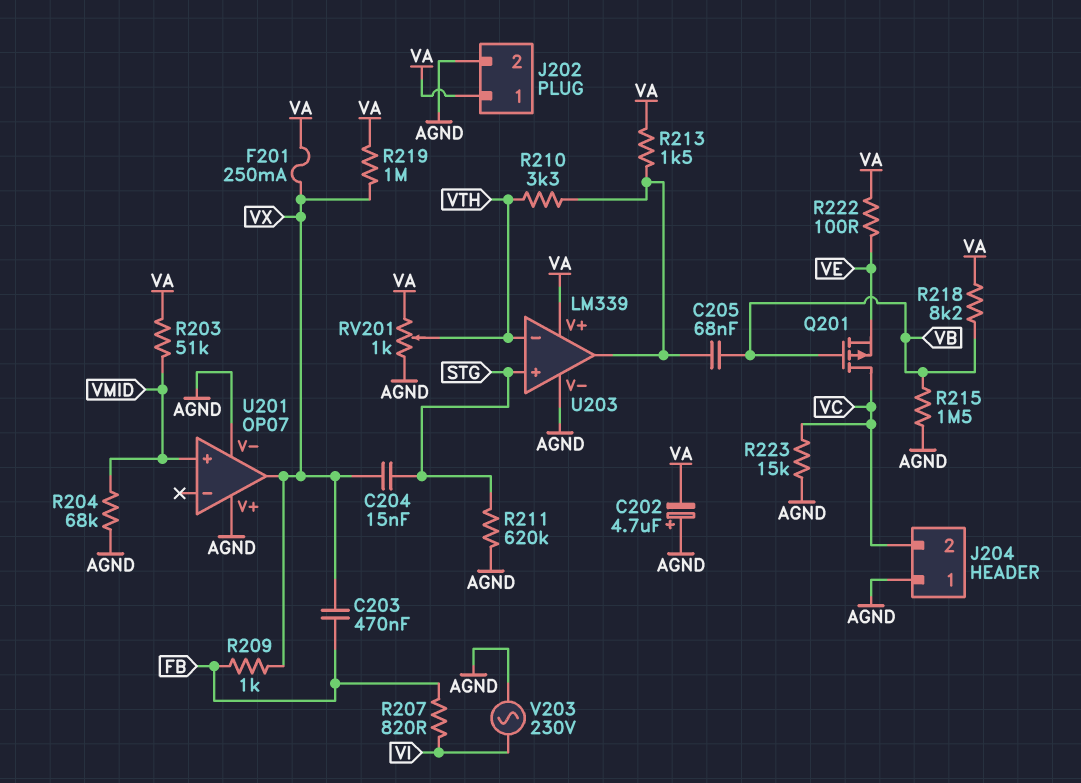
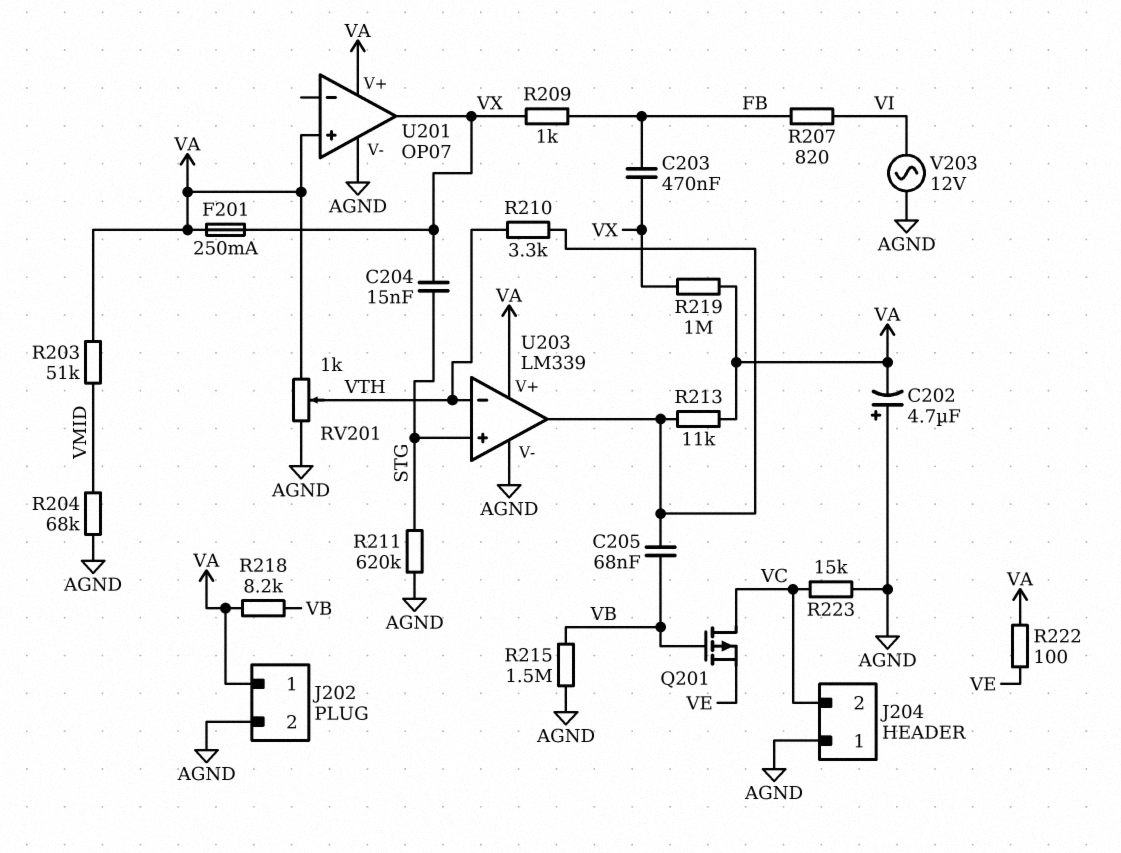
R213: 1.5k (U203/out, VA) -> 11k (U203/out, VA)
U201 pin V+: AGND -> VA
U201 pin in+: VMID -> VA
V203: AC 230V (AGND, VI) -> AC 12V (AGND, VI)

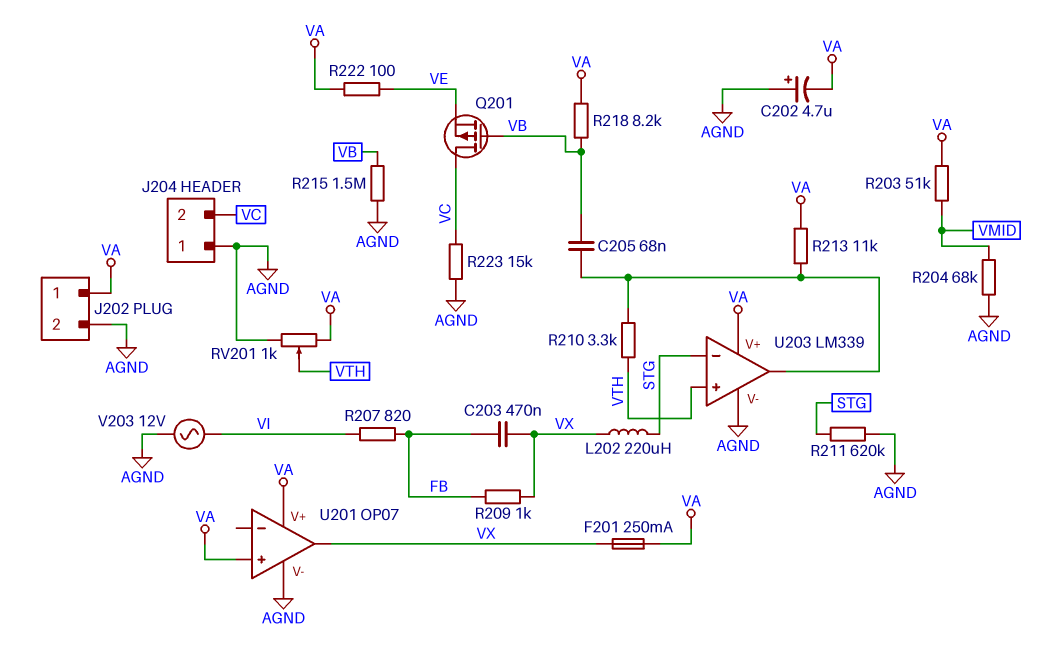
C204: 15nF (STG, VX) -> none
L202: none -> 220uH (STG, VX)
R219: 1M (VA, VX) -> none
U203 pin in+: STG -> VTH
U203 pin in-: VTH -> STG

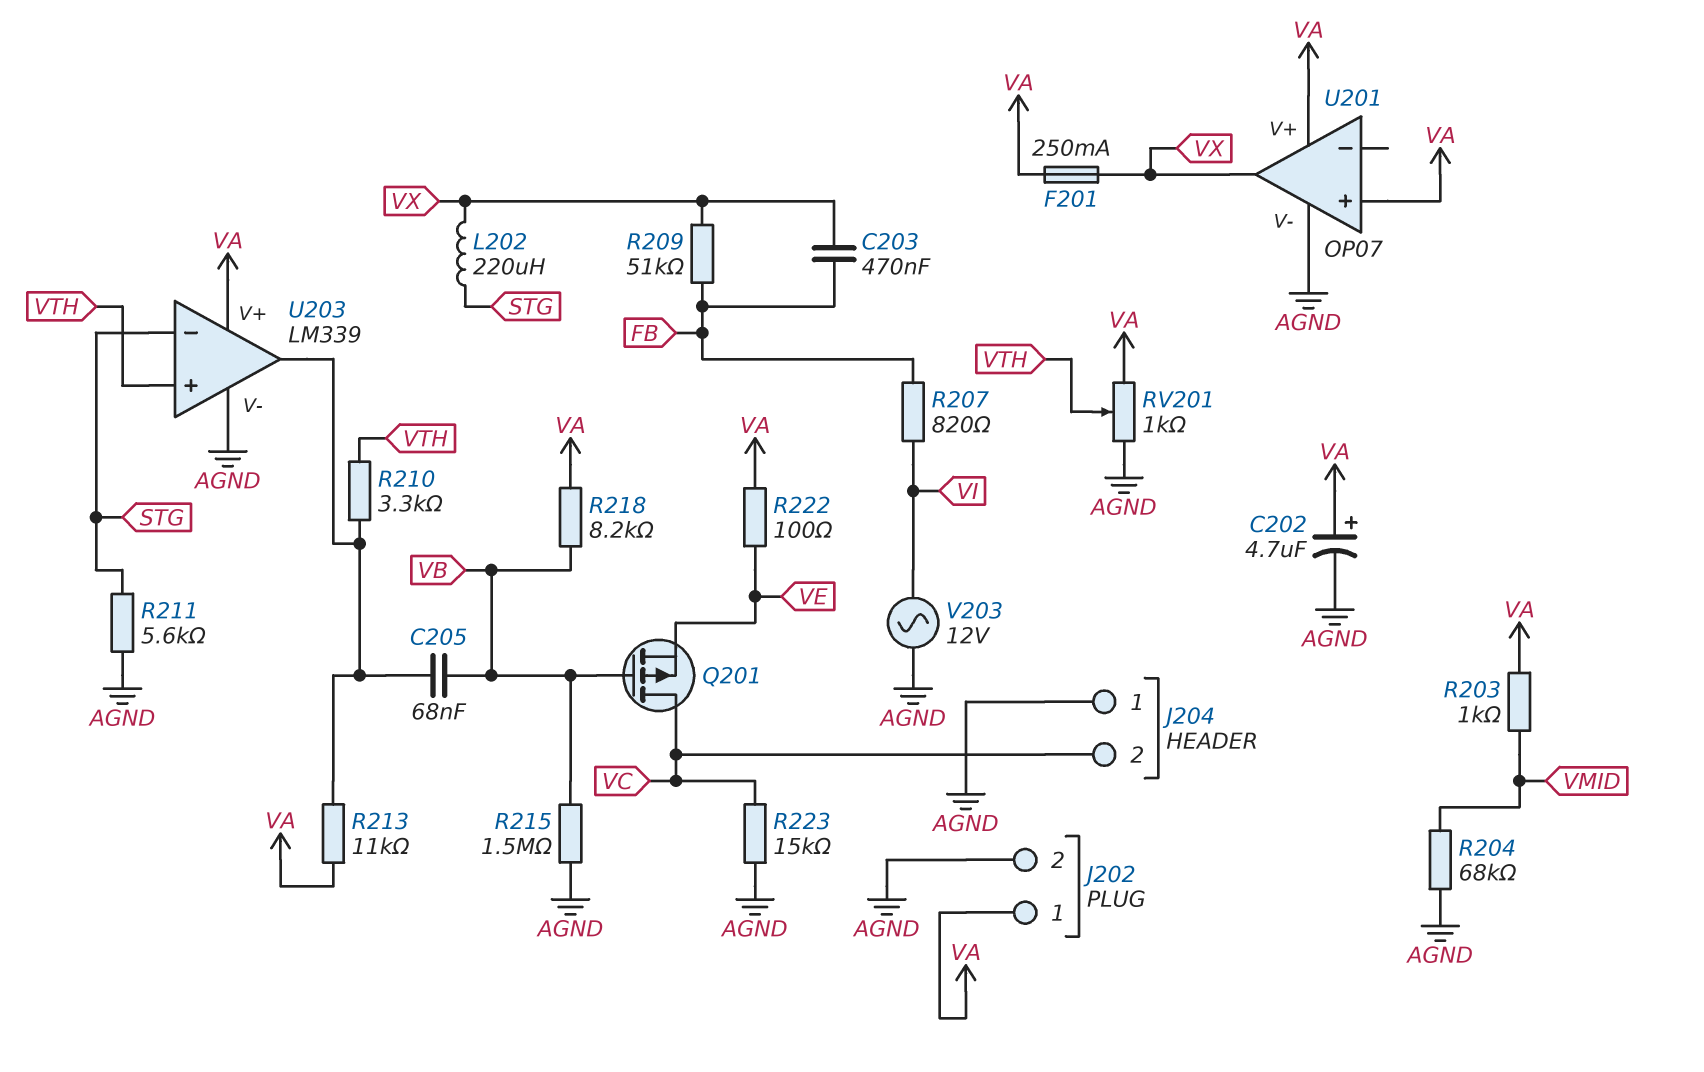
C202: 4.7uF (plus AGND, minus VA) -> 4.7uF (plus VA, minus AGND)
R203: 51k (VA, VMID) -> 1k (VA, VMID)
R209: 1k (FB, VX) -> 51k (FB, VX)
R211: 620k (AGND, STG) -> 5.6k (AGND, STG)

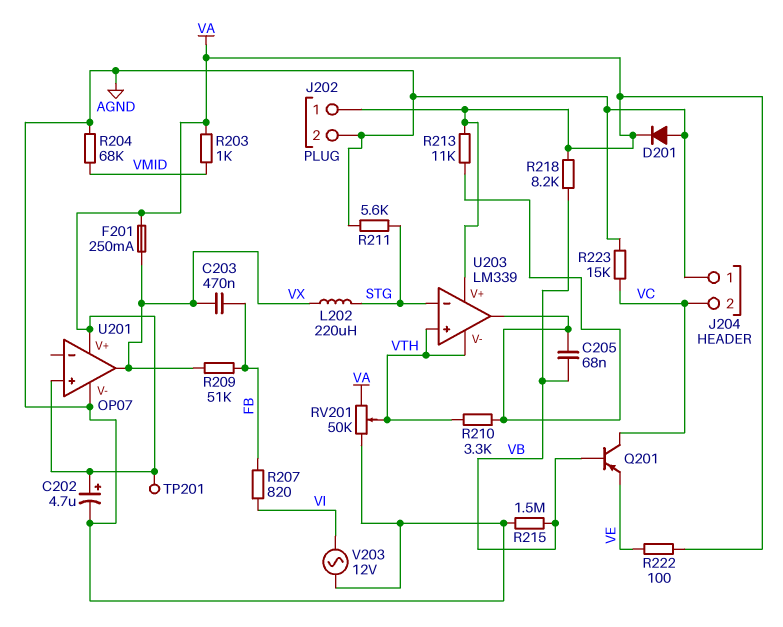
D201: none -> diode (A AGND, K VA)
Q201: PMOS (G VB, D VC, S VE) -> PNP (B VB, C VC, E VE)
RV201: 1k (AGND, VA, wiper VTH) -> 50k (AGND, VA, wiper VTH)
TP201: none -> test point (VA)
U203 pin V-: AGND -> VTH

